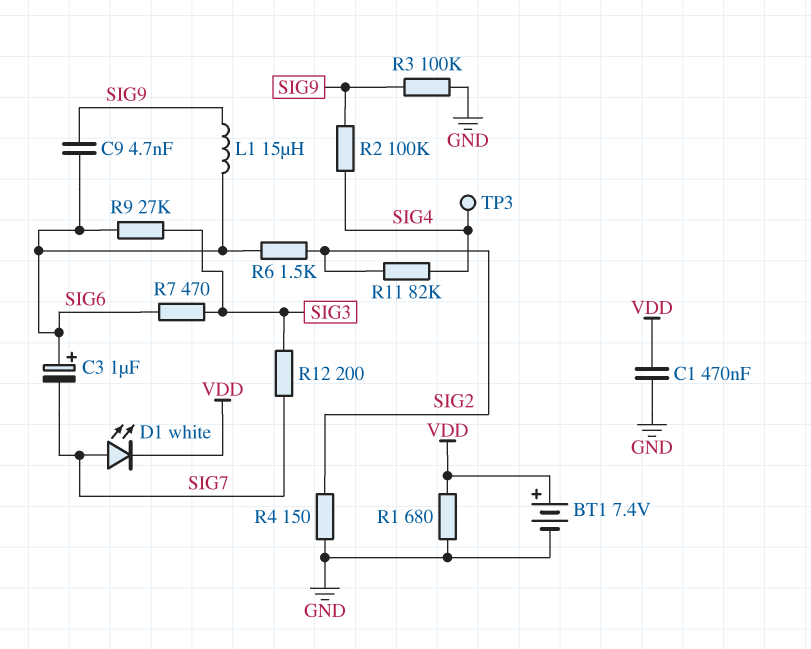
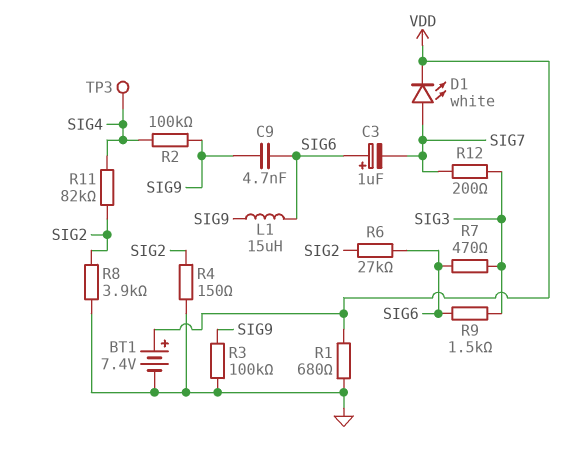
C1: 470nF (GND, VDD) -> none
R6: 1.5k (SIG2, SIG6) -> 27k (SIG2, SIG6)
R8: none -> 3.9k (GND, SIG2)
R9: 27k (SIG3, SIG6) -> 1.5k (SIG3, SIG6)

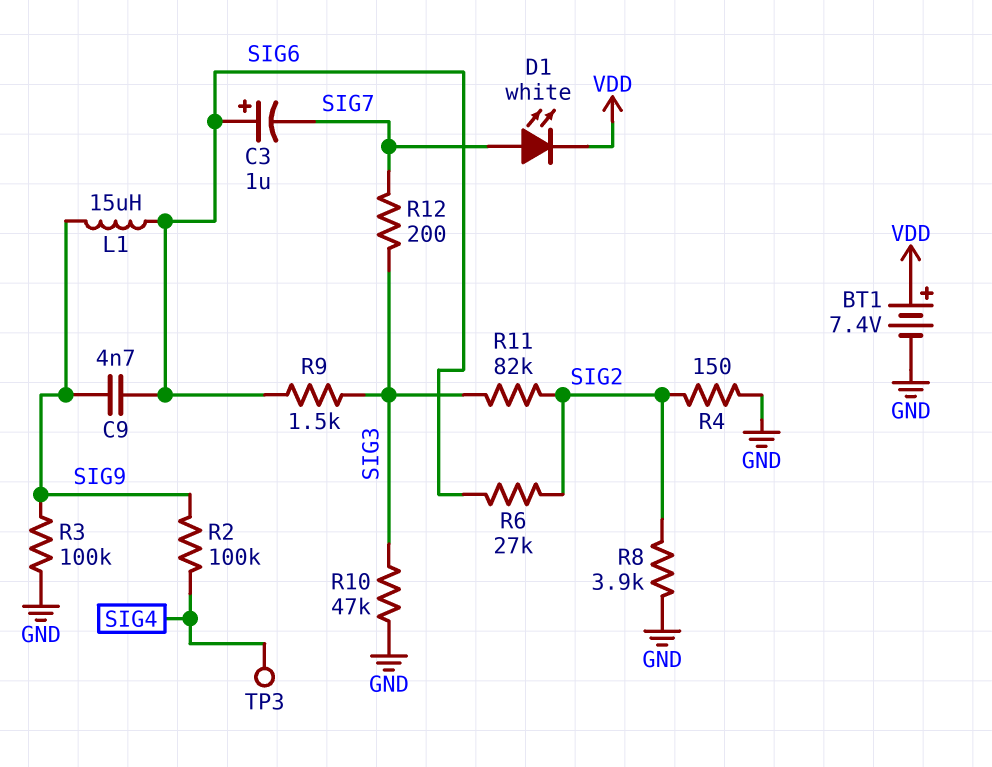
R1: 680 (GND, VDD) -> none
R7: 470 (SIG3, SIG6) -> none
R10: none -> 47k (GND, SIG3)
R11: 82k (SIG2, SIG4) -> 82k (SIG2, SIG3)

